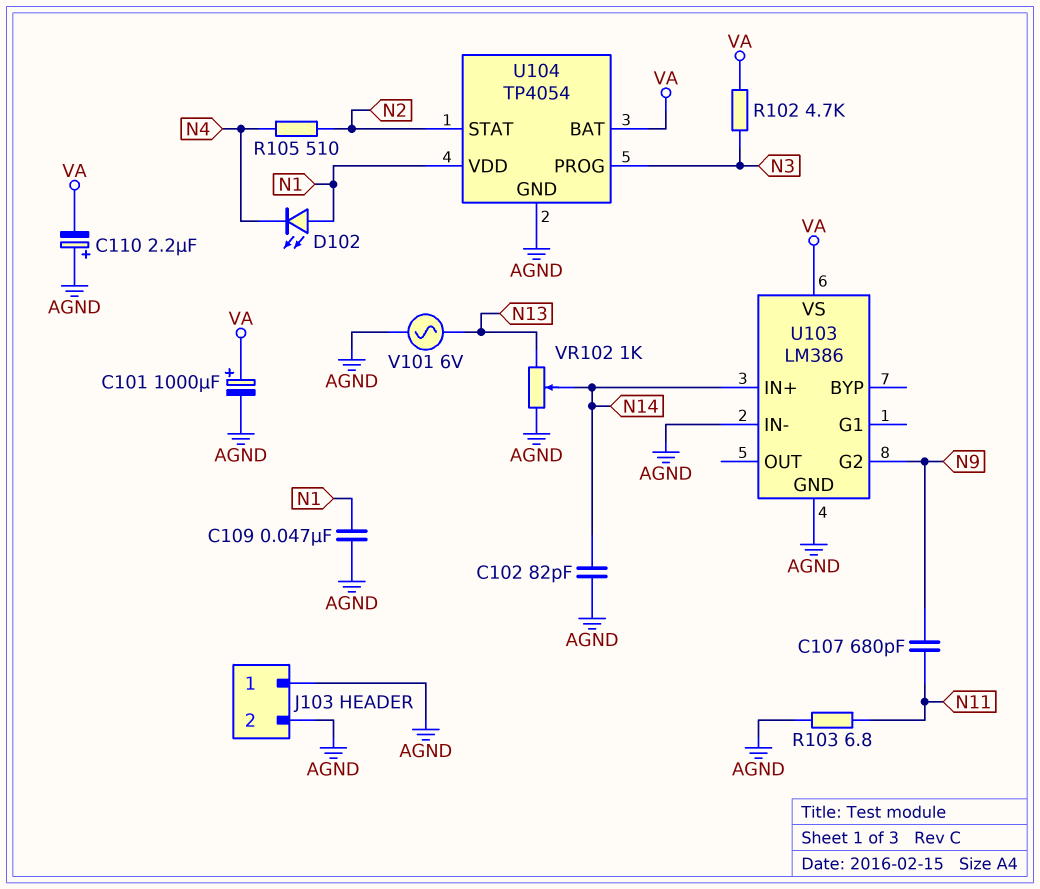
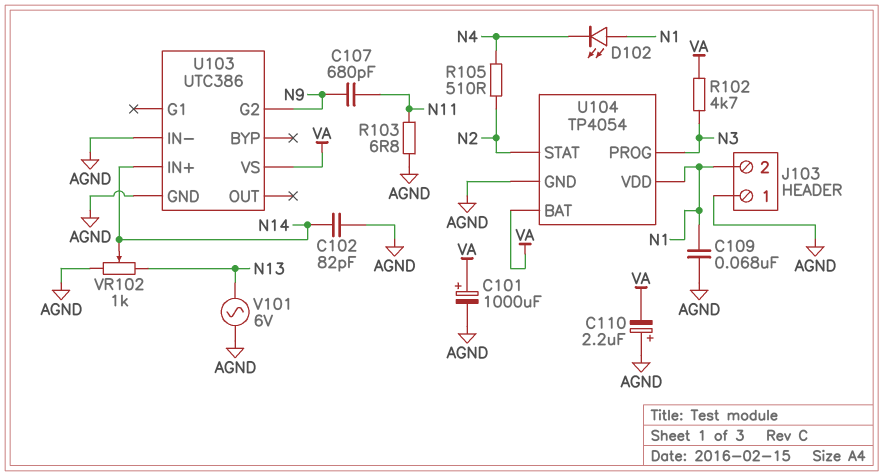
C109: 47nF (AGND, N1) -> 68nF (AGND, N1)
J103 pin 2: AGND -> N1
U103: LM386 -> UTC386

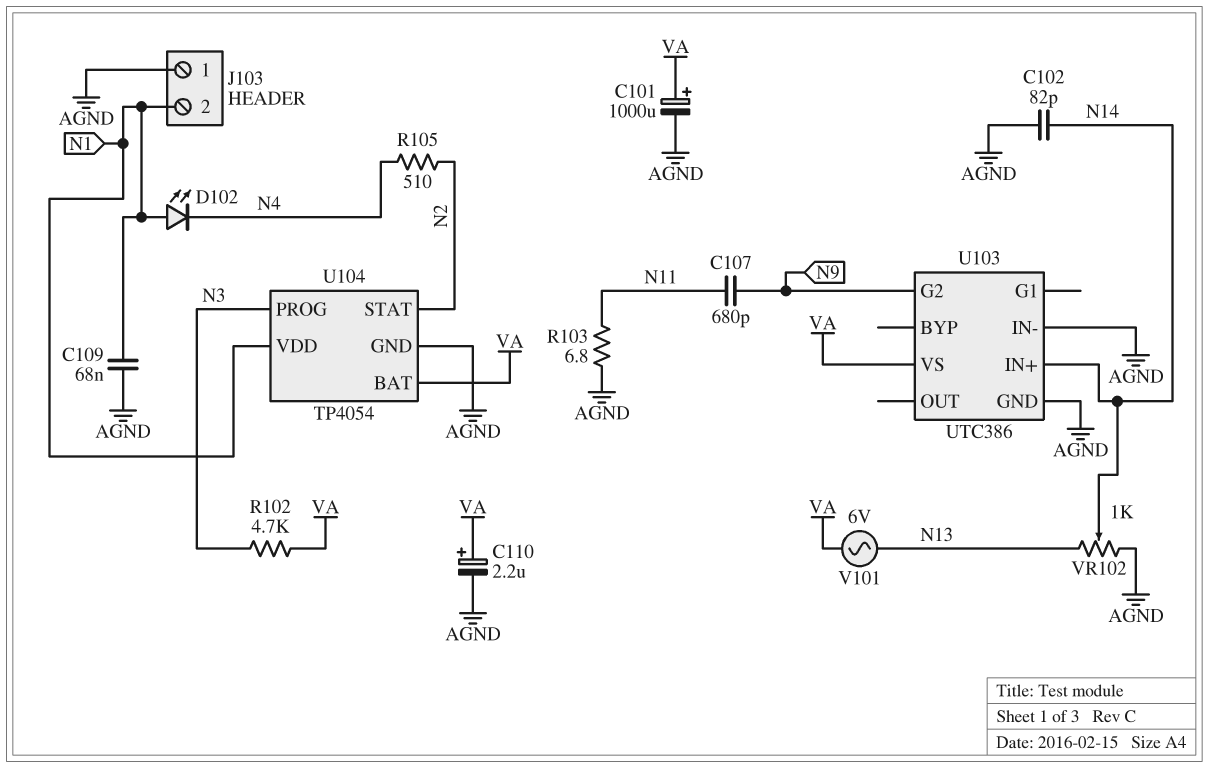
C110: 2.2uF (plus AGND, minus VA) -> 2.2uF (plus VA, minus AGND)
V101: AC 6V (AGND, N13) -> AC 6V (N13, VA)

